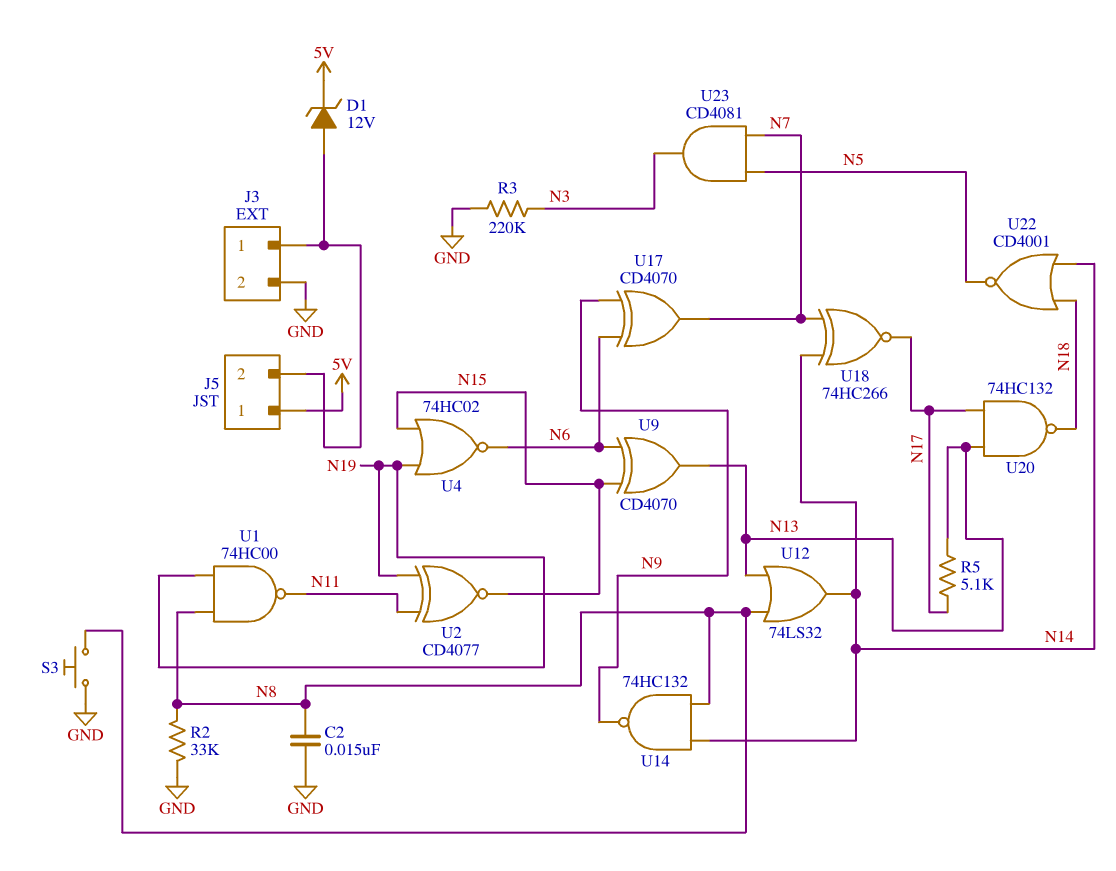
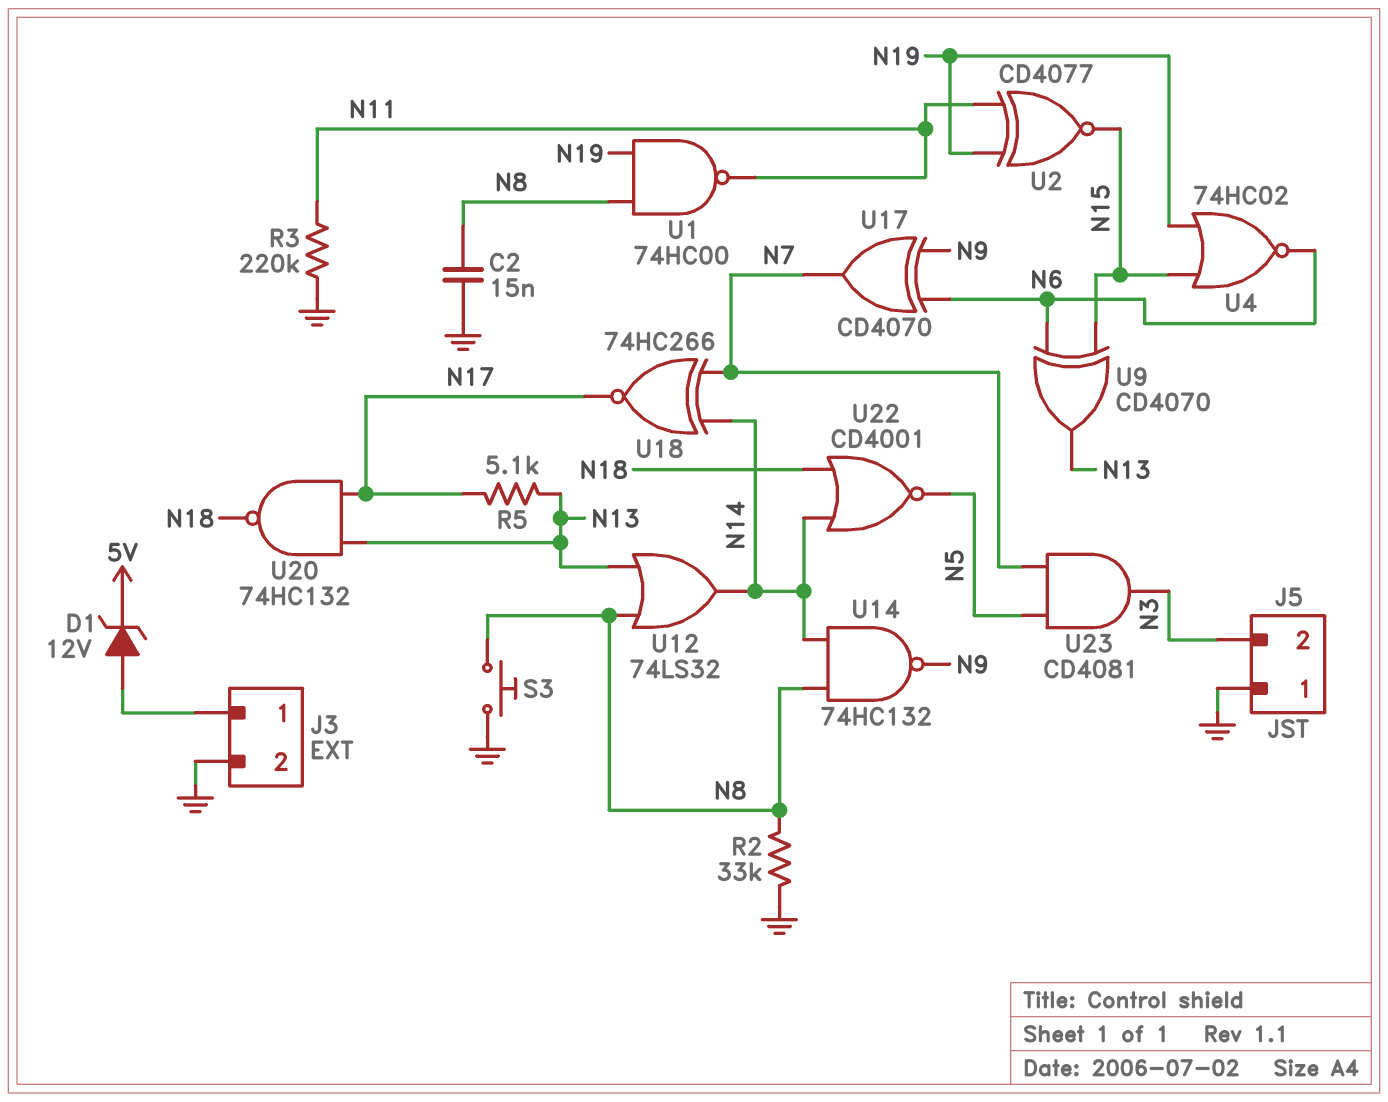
J5 pin 1: 5V -> GND
J5 pin 2: J3/1 -> N3
R3: 220k (GND, N3) -> 220k (GND, N11)

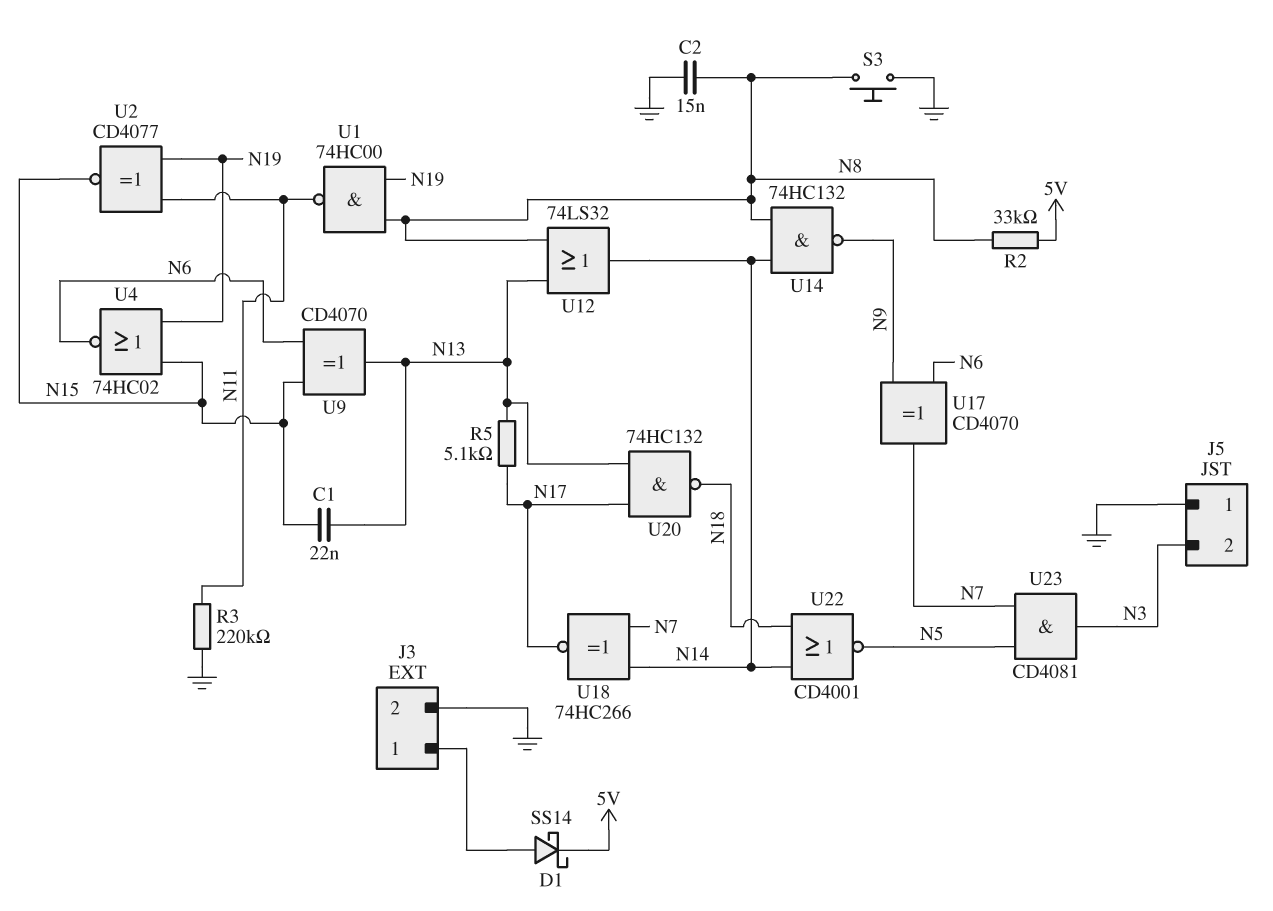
C1: none -> 22nF (N13, N15)
D1: zener 12V (A J3/1, K 5V) -> schottky SS14 (A J3/1, K 5V)
R2: 33k (GND, N8) -> 33k (5V, N8)

